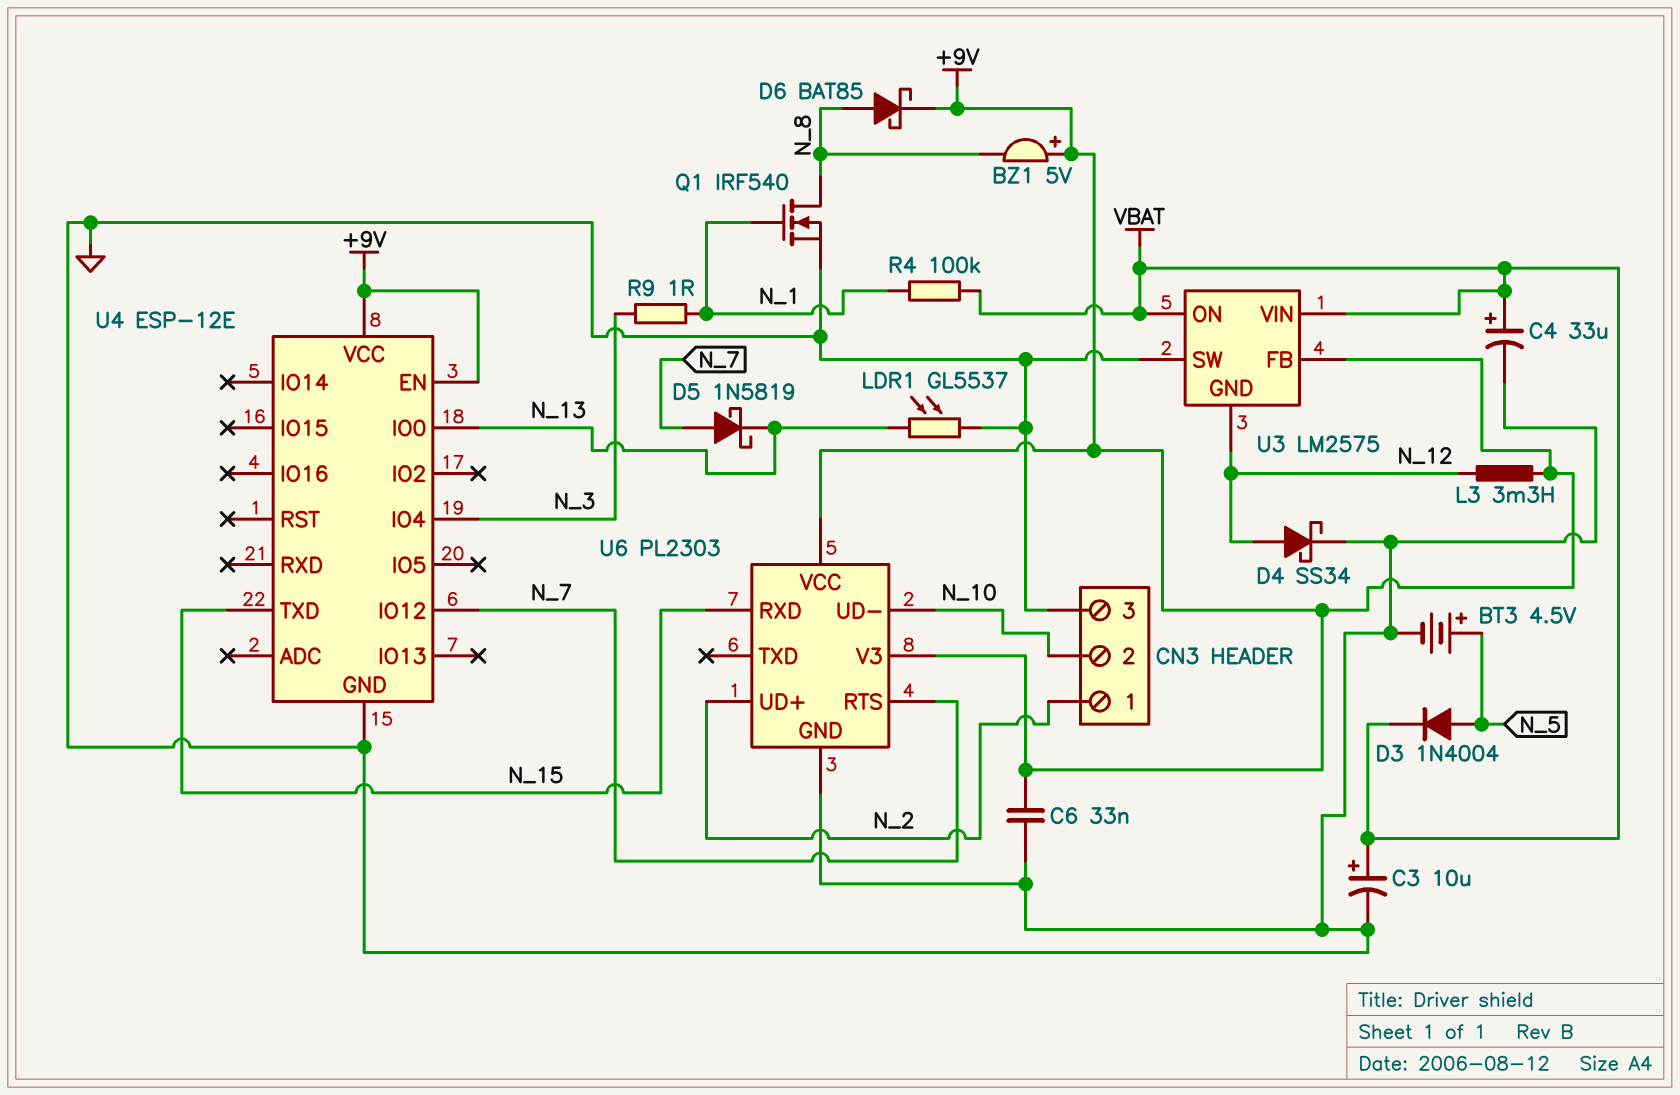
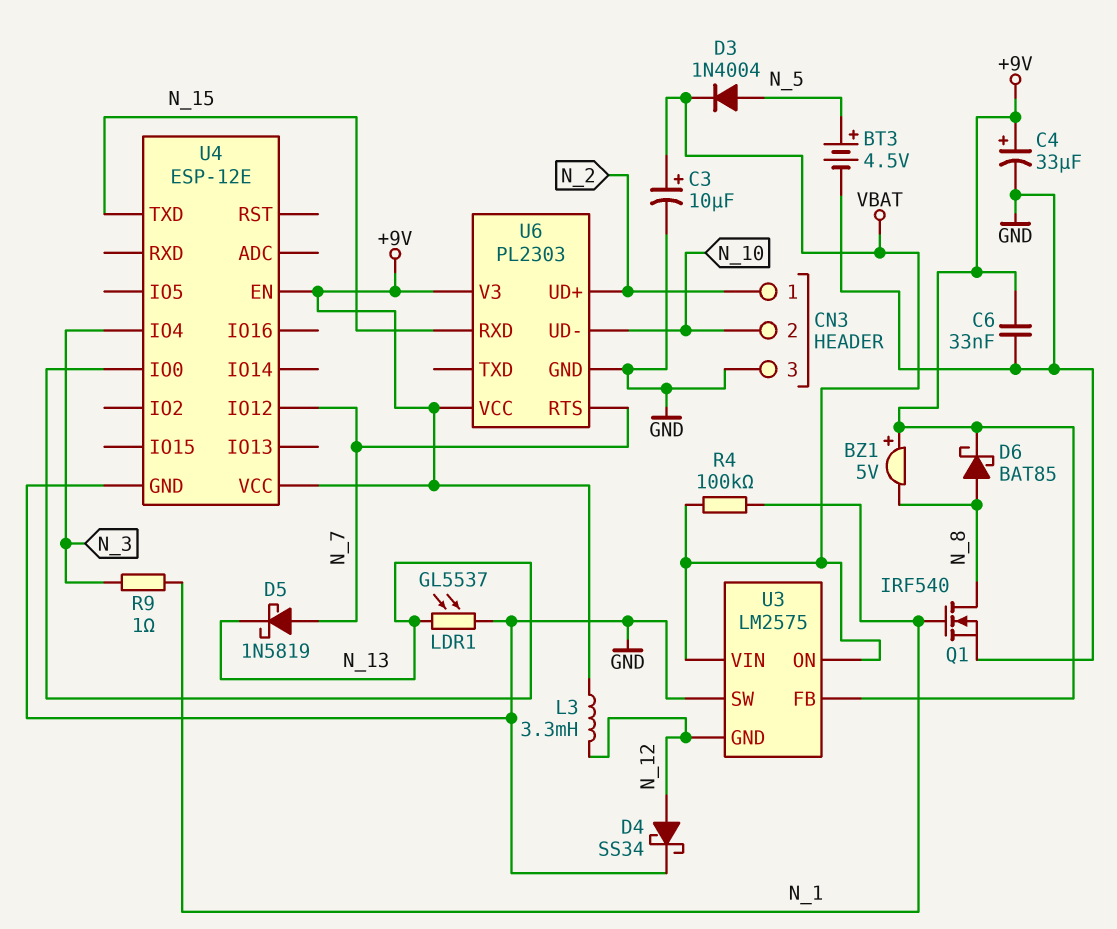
C4: 33uF (plus VBAT, minus GND) -> 33uF (plus +9V, minus GND)

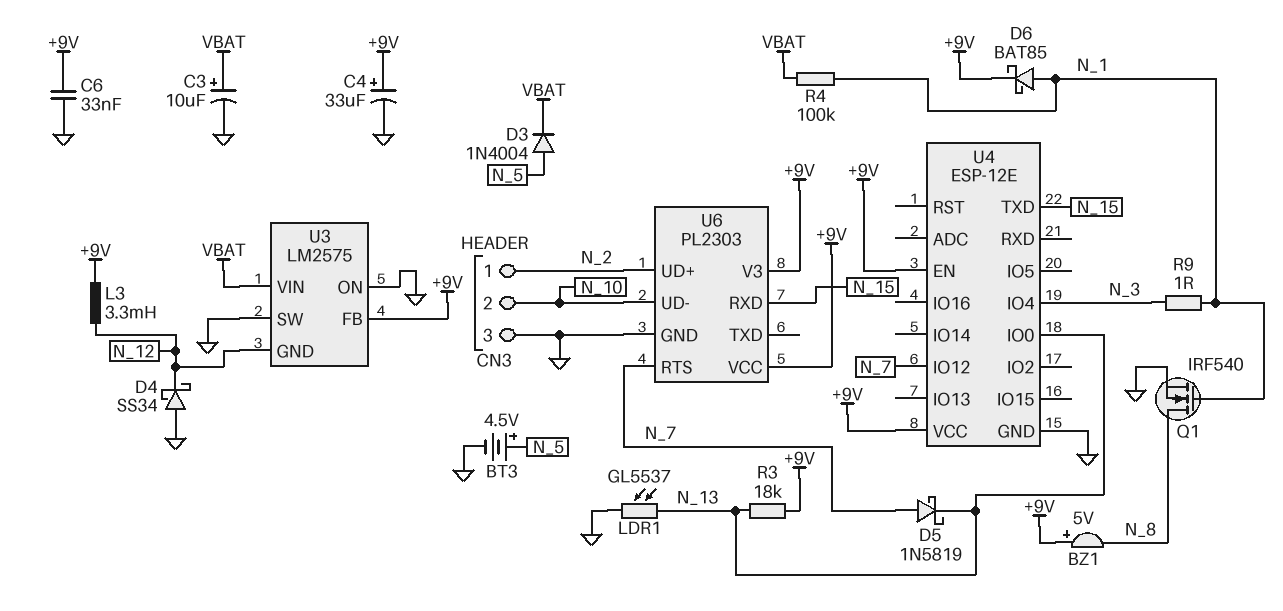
D4: schottky SS34 (A N_12, K GND) -> schottky SS34 (A GND, K N_12)
D6: schottky BAT85 (A N_8, K +9V) -> schottky BAT85 (A N_1, K +9V)
R3: none -> 18k (+9V, N_13)
U3 pin ON: VBAT -> GND

